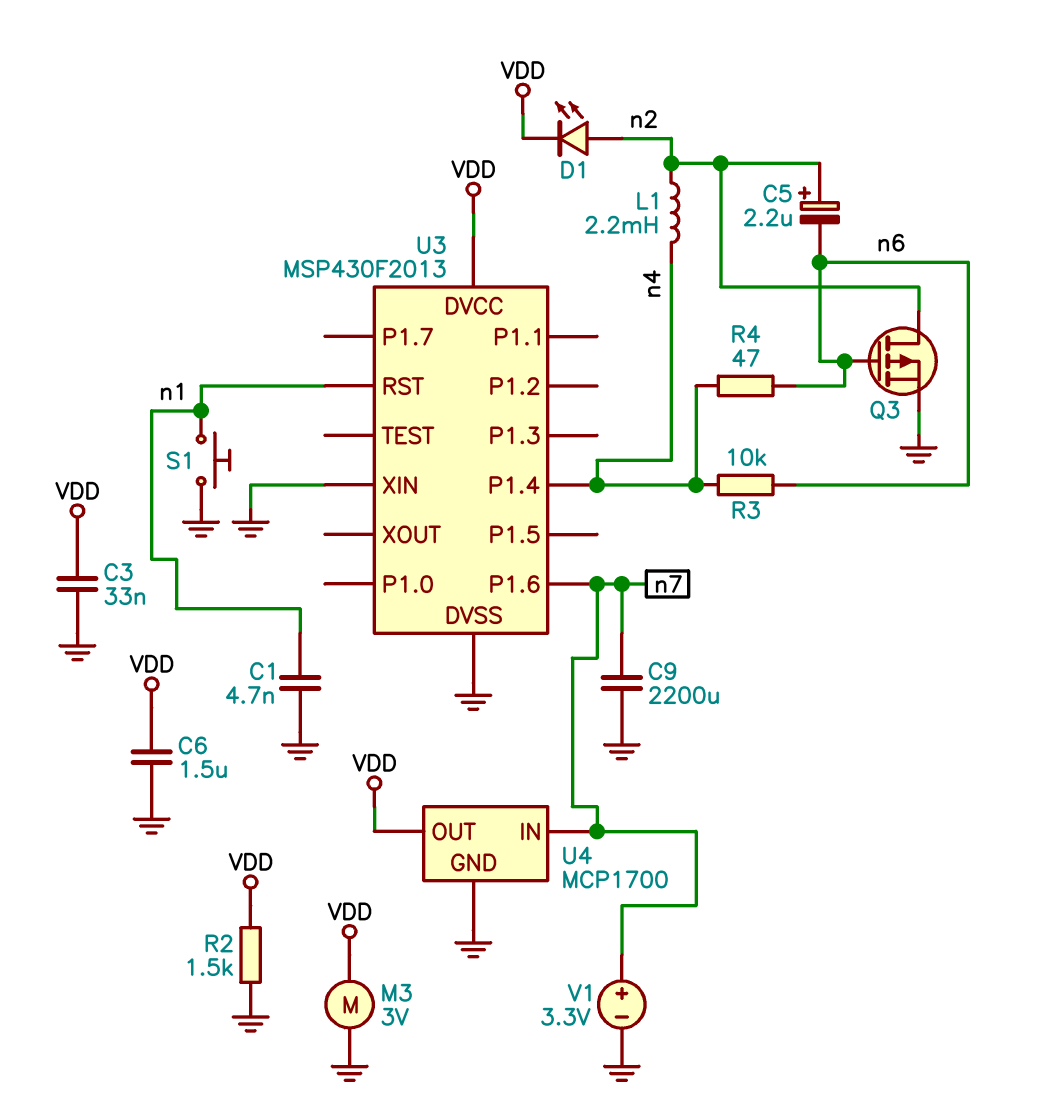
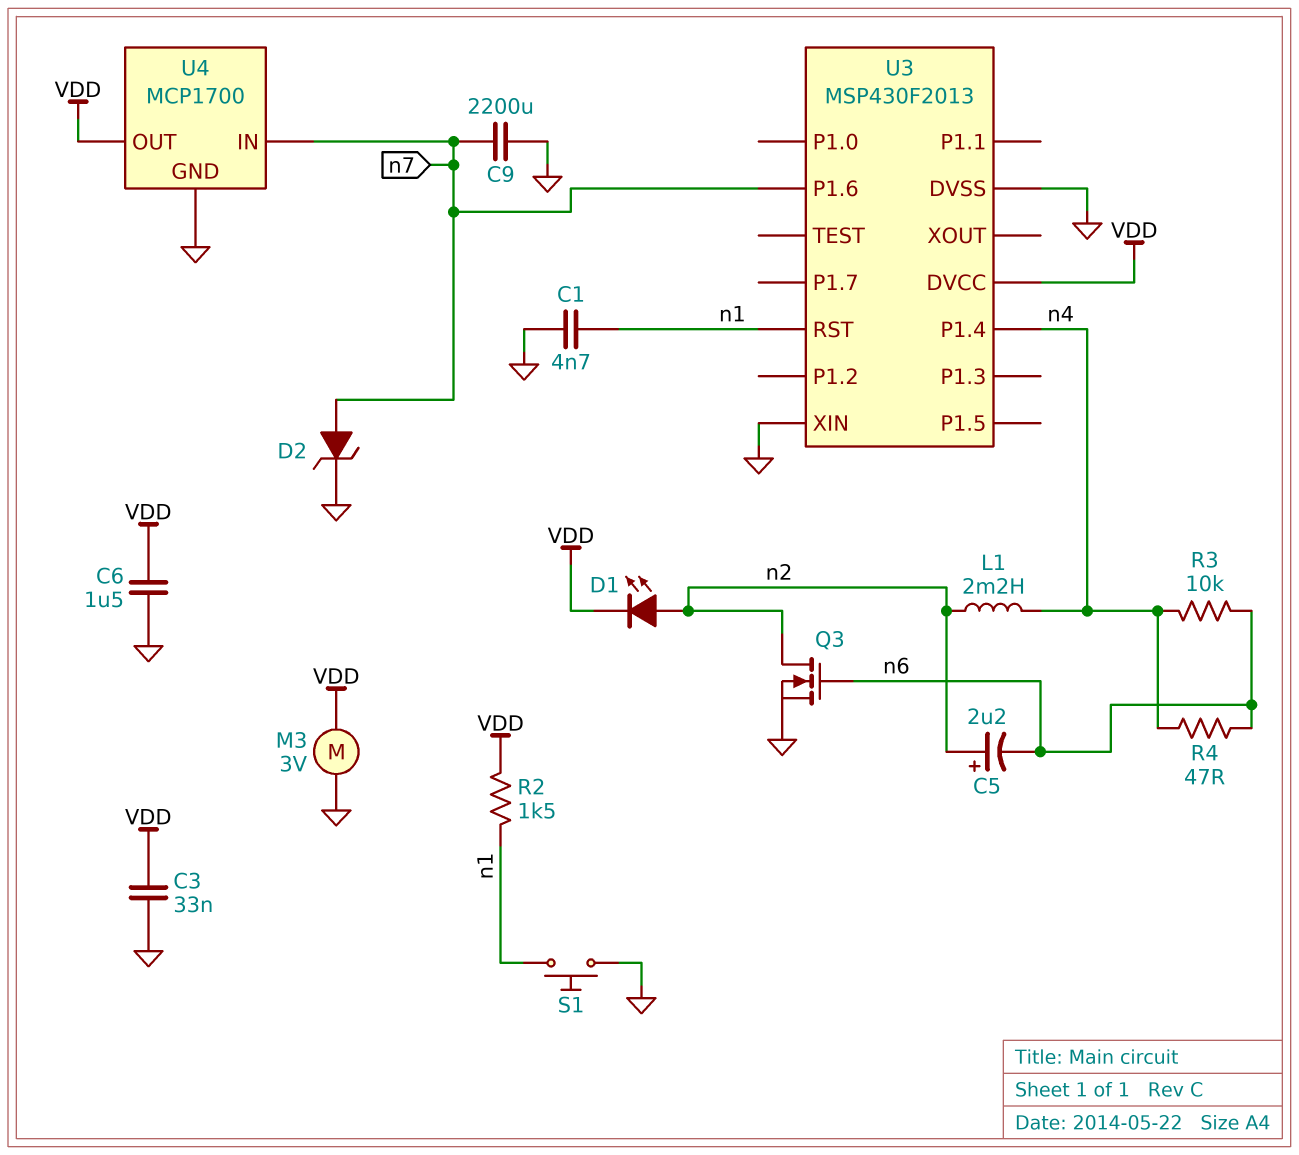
D2: none -> zener (A n7, K GND)
Q3: PMOS (G n6, D n2, S GND) -> NMOS (G n6, D n2, S GND)
R2: 1.5k (GND, VDD) -> 1.5k (VDD, n1)
V1: 3.3V (plus n7, minus GND) -> none

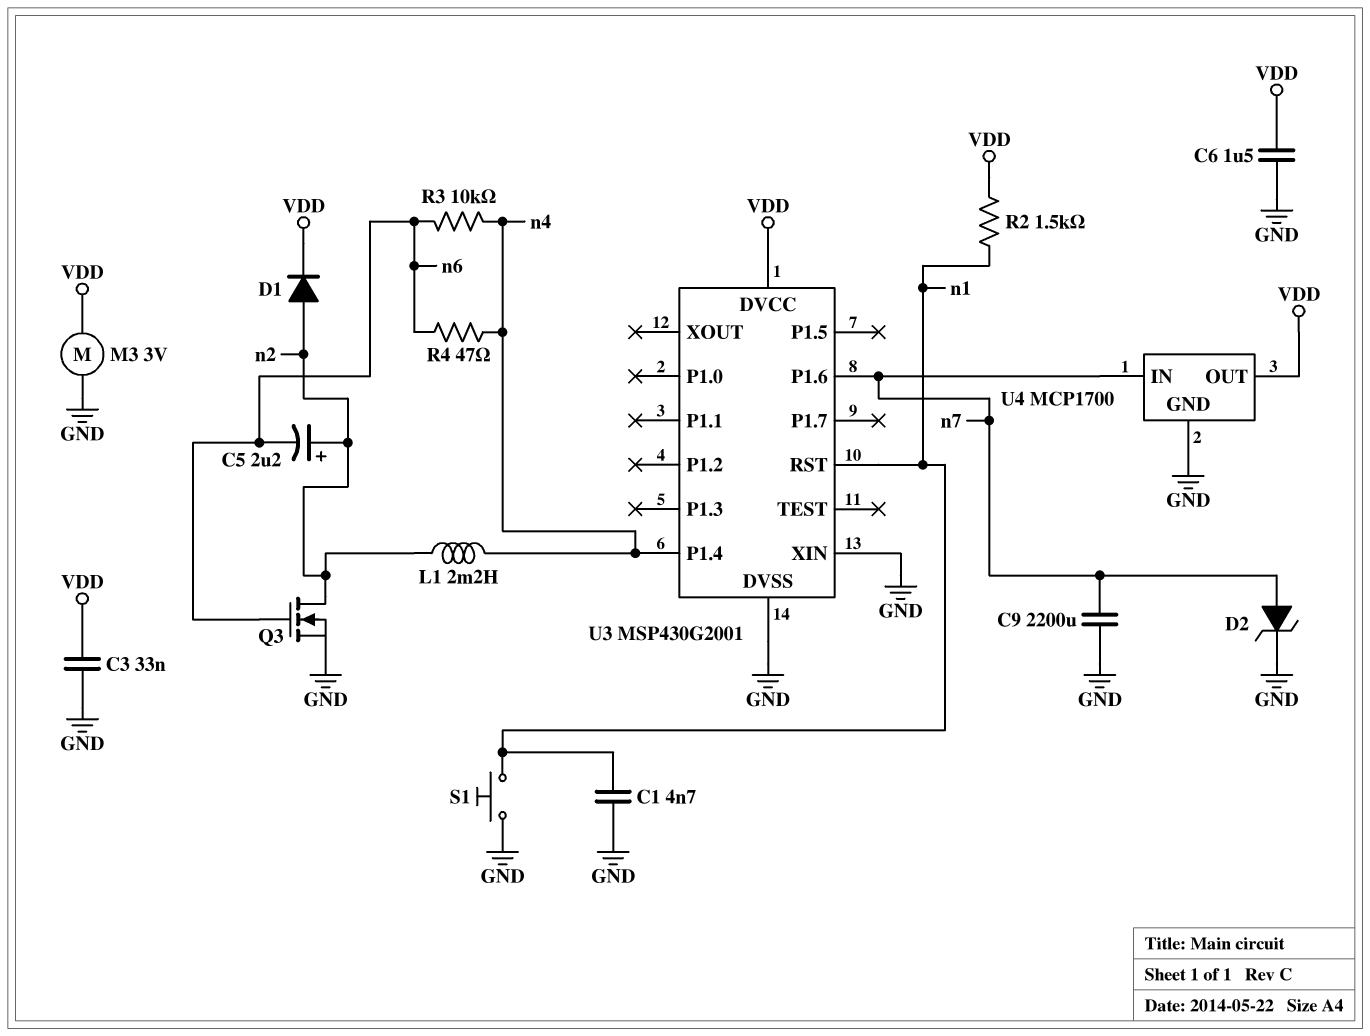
D1: LED (A n2, K VDD) -> diode (A n2, K VDD)
U3: MSP430F2013 -> MSP430G2001

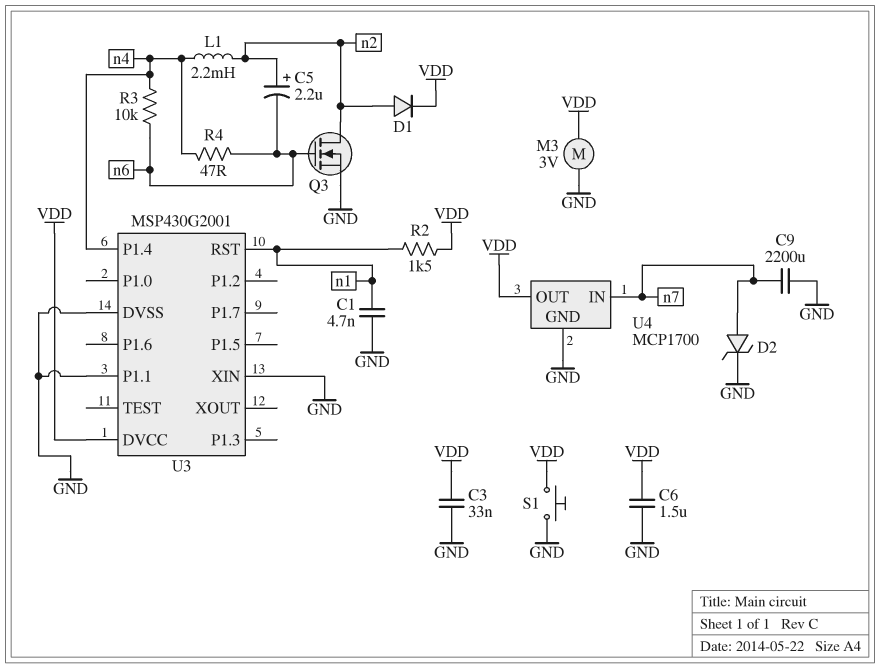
S1: button (GND, n1) -> button (GND, VDD)
U3 pin P1.1: none -> GND
U3 pin P1.6: n7 -> none

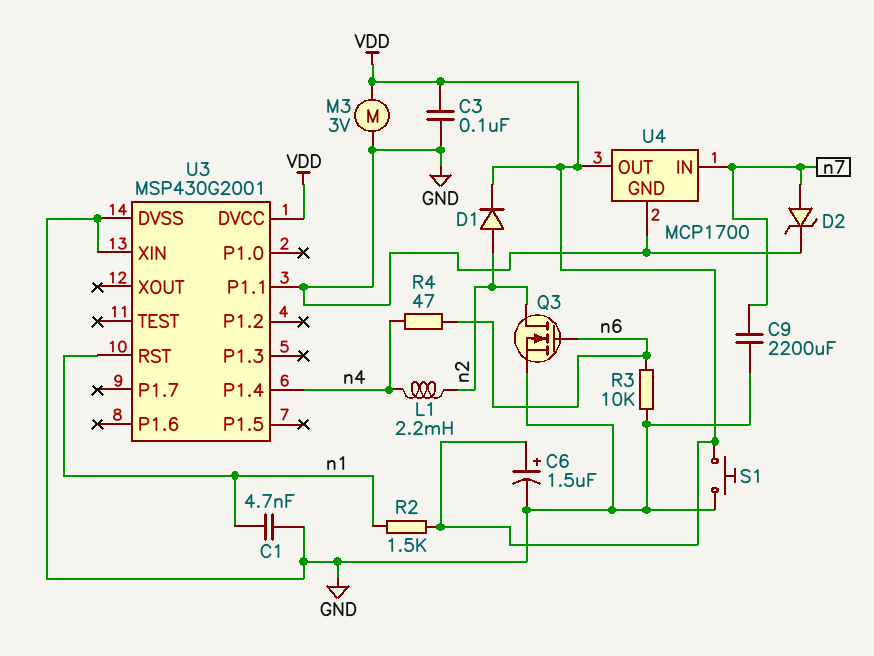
C3: 33nF (GND, VDD) -> 100nF (GND, VDD)
C5: 2.2uF (plus n2, minus n6) -> none
C6: 1.5uF (GND, VDD) -> 1.5uF (plus VDD, minus GND)
R3: 10k (n4, n6) -> 10k (GND, n6)

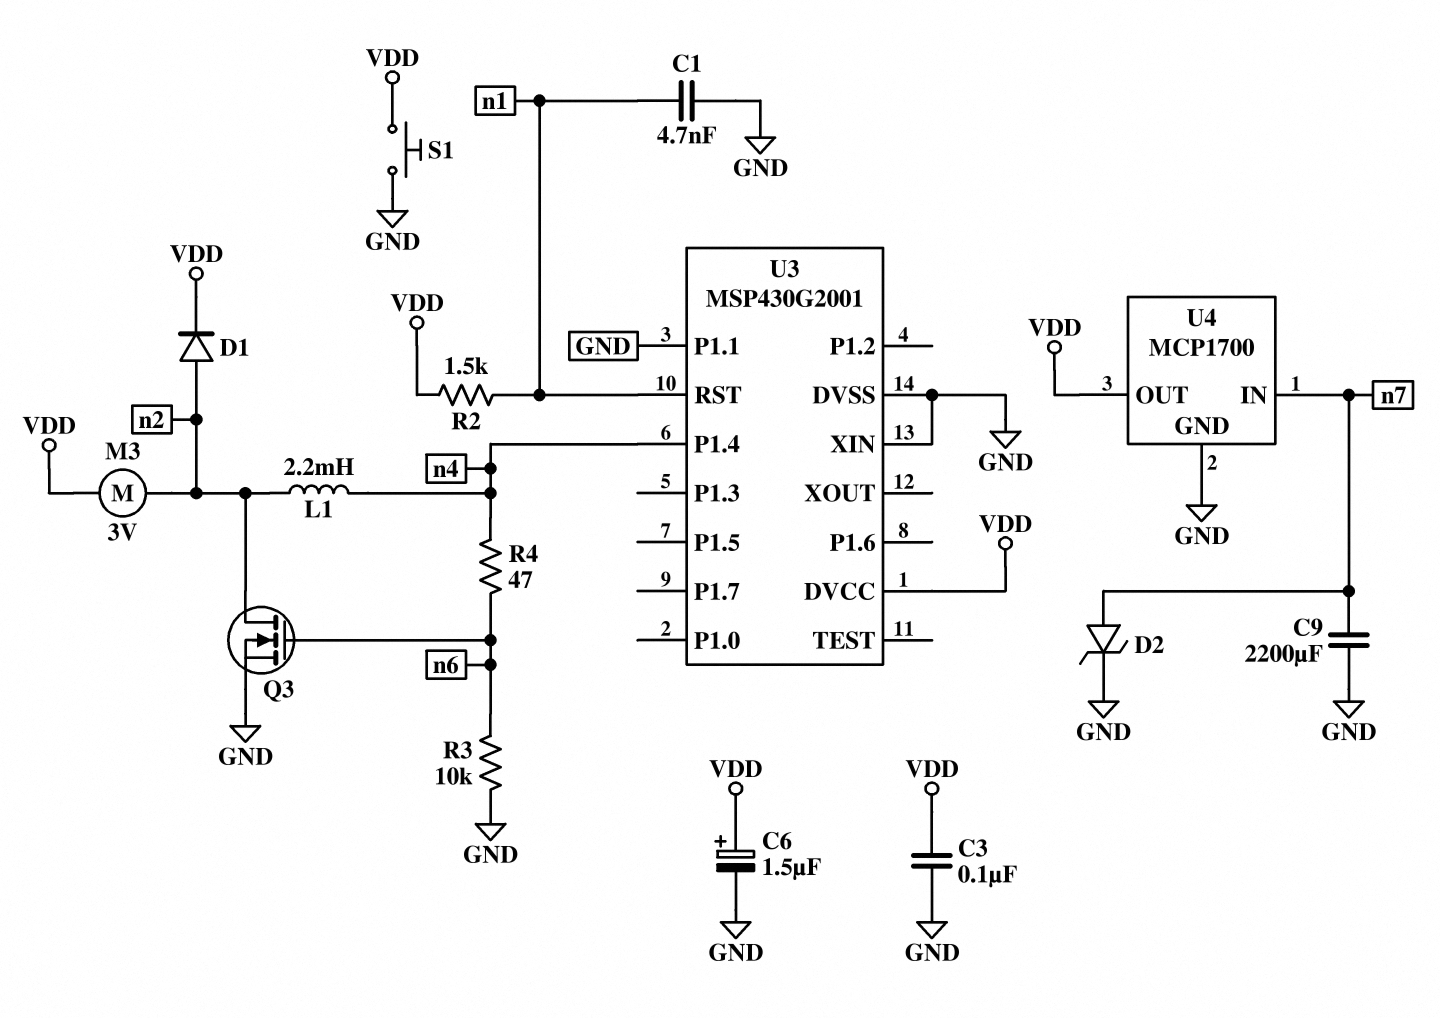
M3: motor 3V (GND, VDD) -> motor 3V (VDD, n2)

